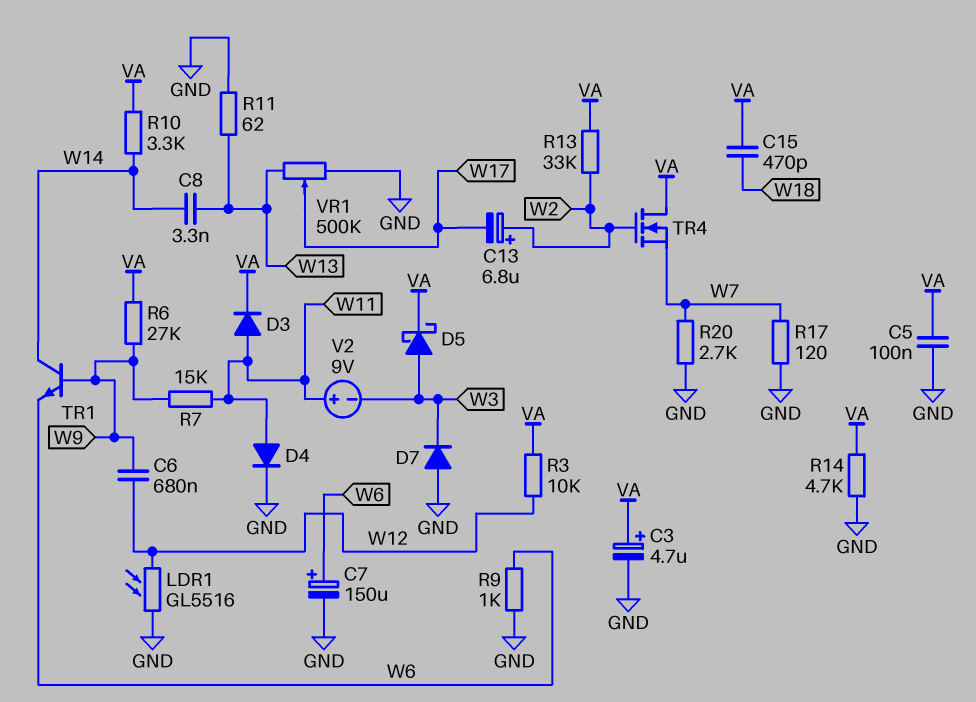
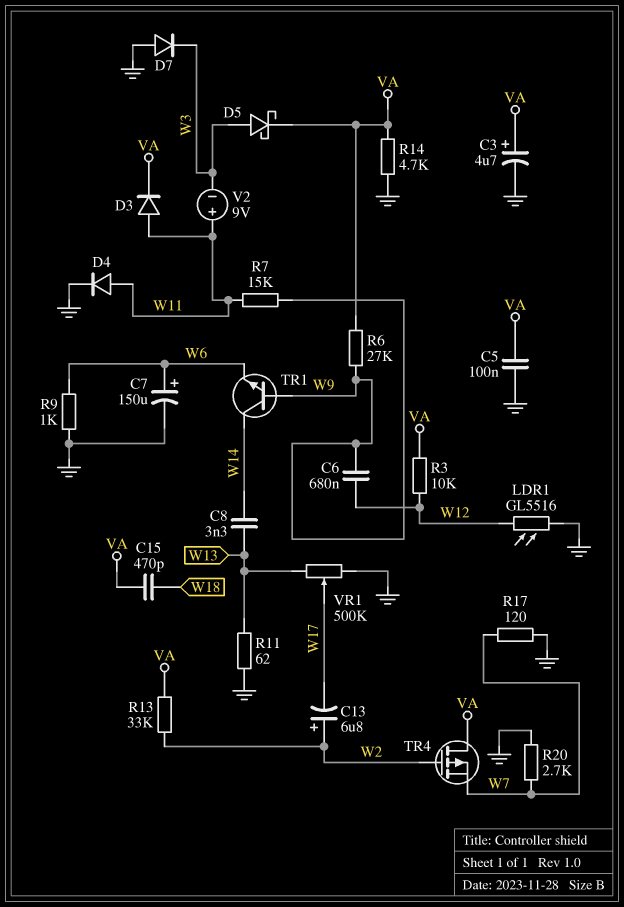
R10: 3.3k (VA, W14) -> none
TR4: NMOS (G W2, D VA, S W7) -> PMOS (G W2, D VA, S W7)

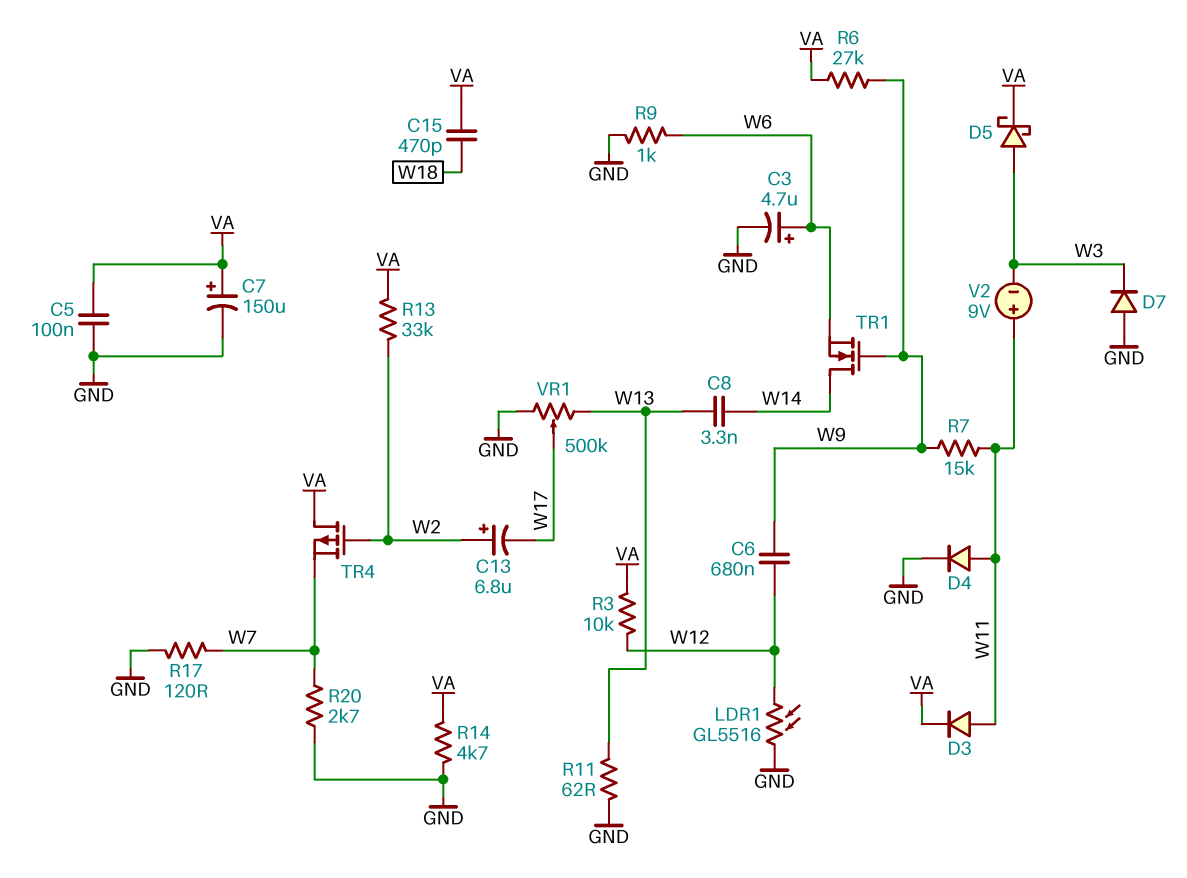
C3: 4.7uF (plus VA, minus GND) -> 4.7uF (plus W6, minus GND)
C7: 150uF (plus W6, minus GND) -> 150uF (plus VA, minus GND)
TR1: NPN (B W9, C W14, E W6) -> NMOS (G W9, D W14, S W6)

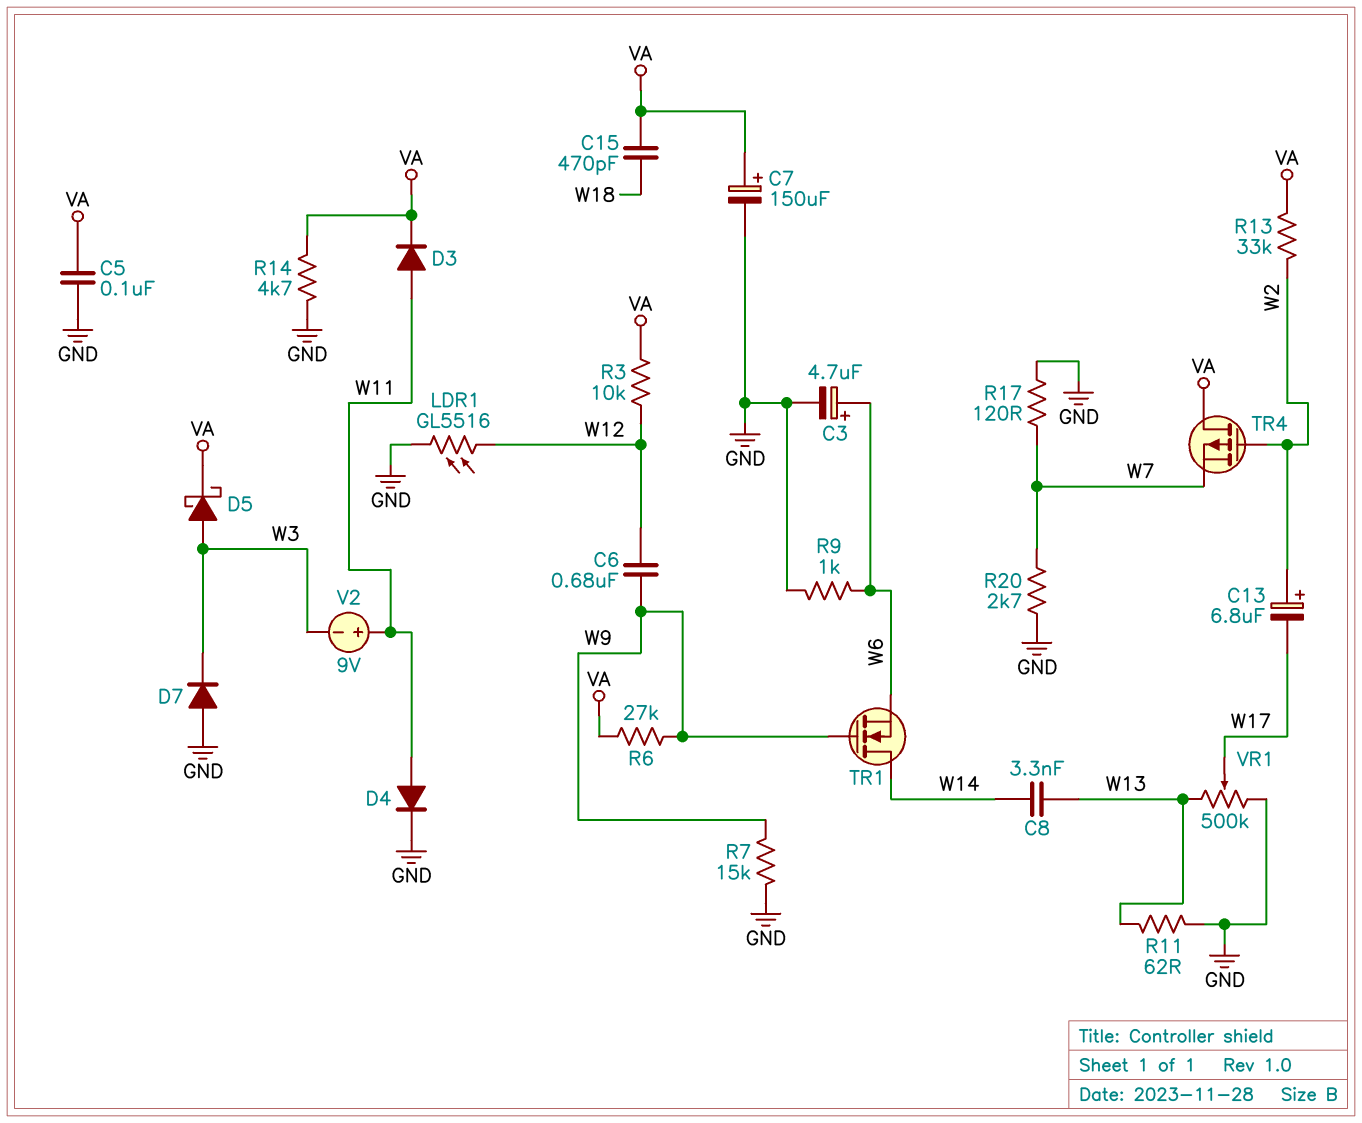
R7: 15k (W9, W11) -> 15k (GND, W9)

